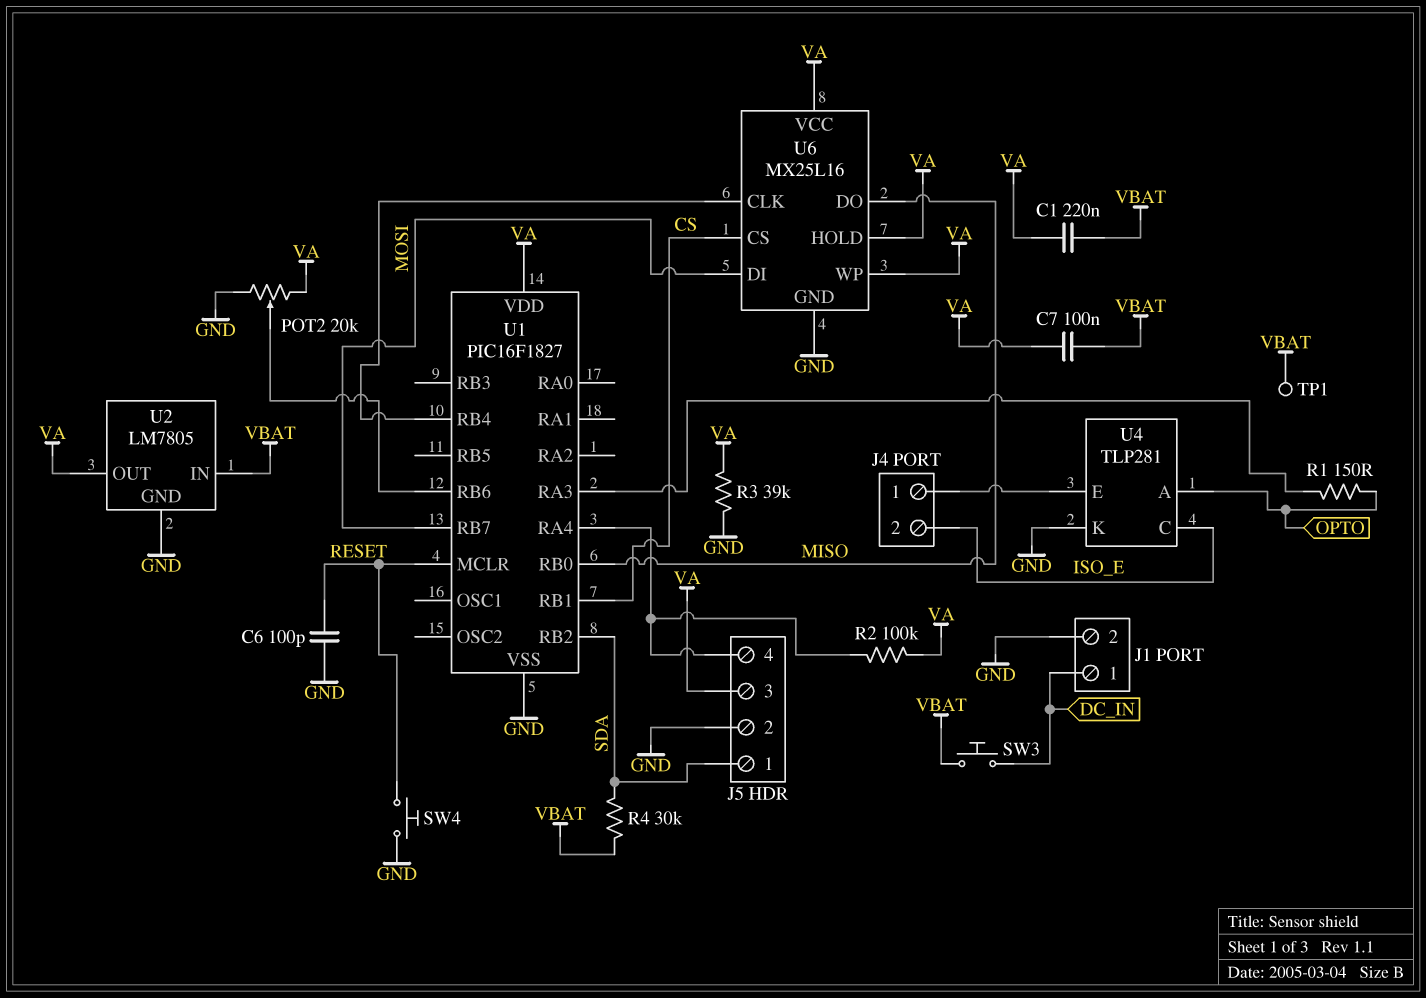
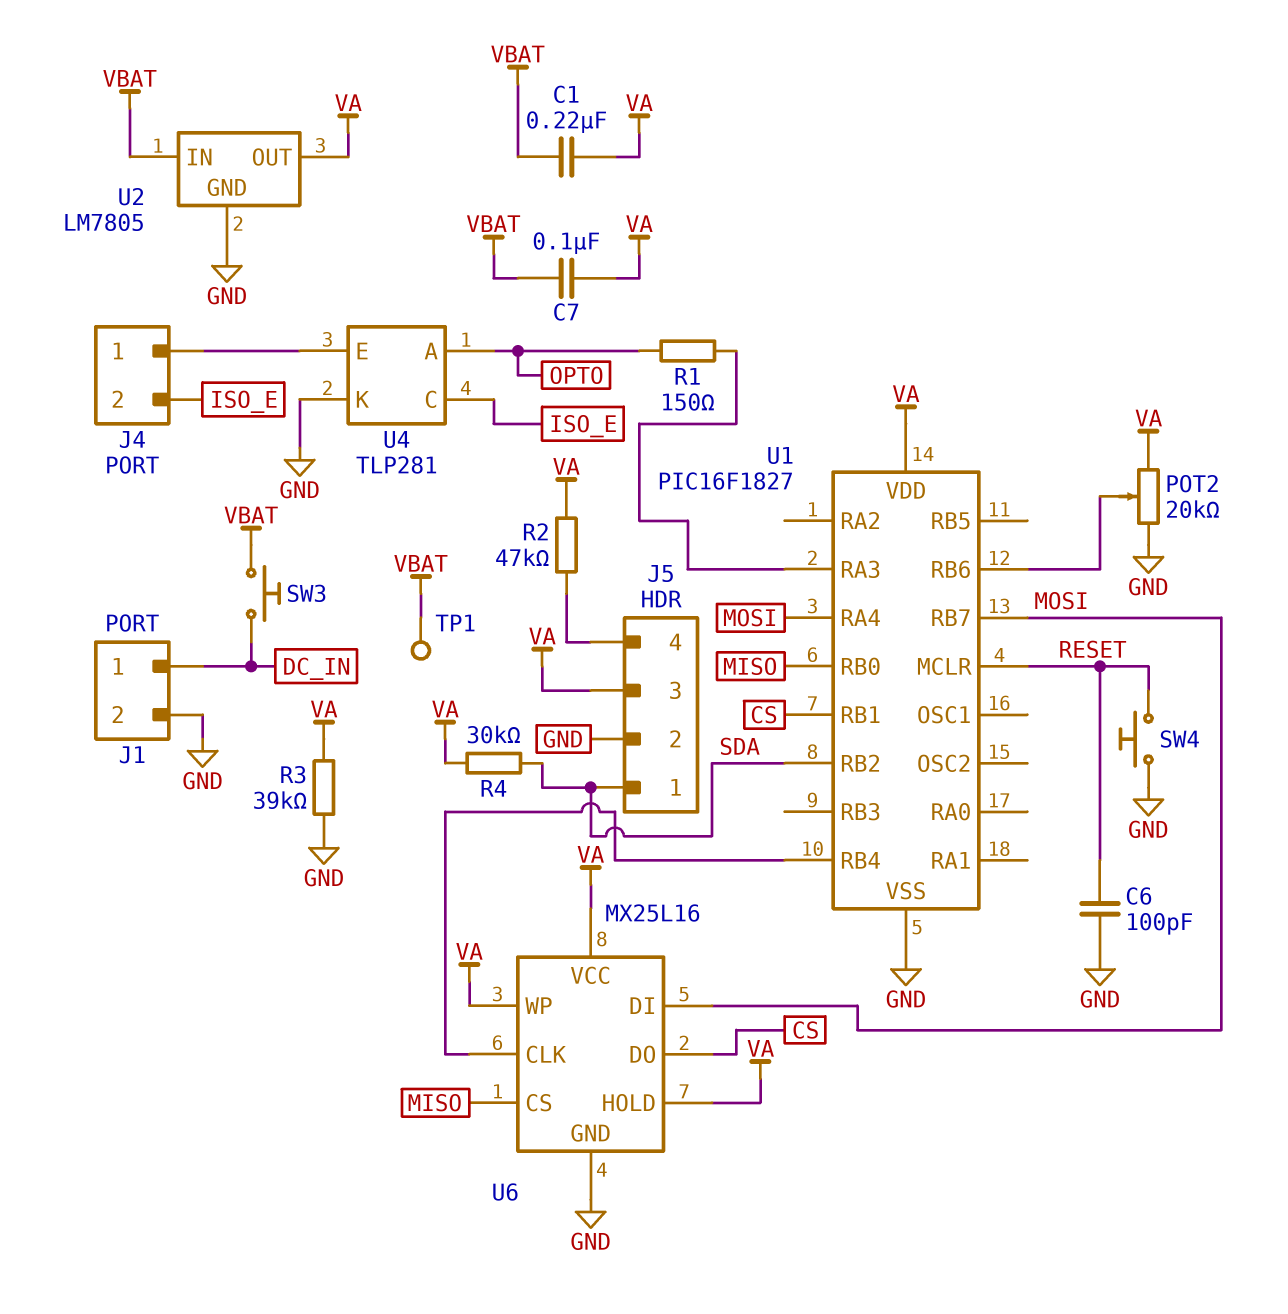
R2: 100k (J5/4, VA) -> 47k (J5/4, VA)
R4: 30k (SDA, VBAT) -> 30k (SDA, VA)
U1 pin RA4: J5/4 -> MOSI
U6 pin CS: CS -> MISO
U6 pin DO: MISO -> CS

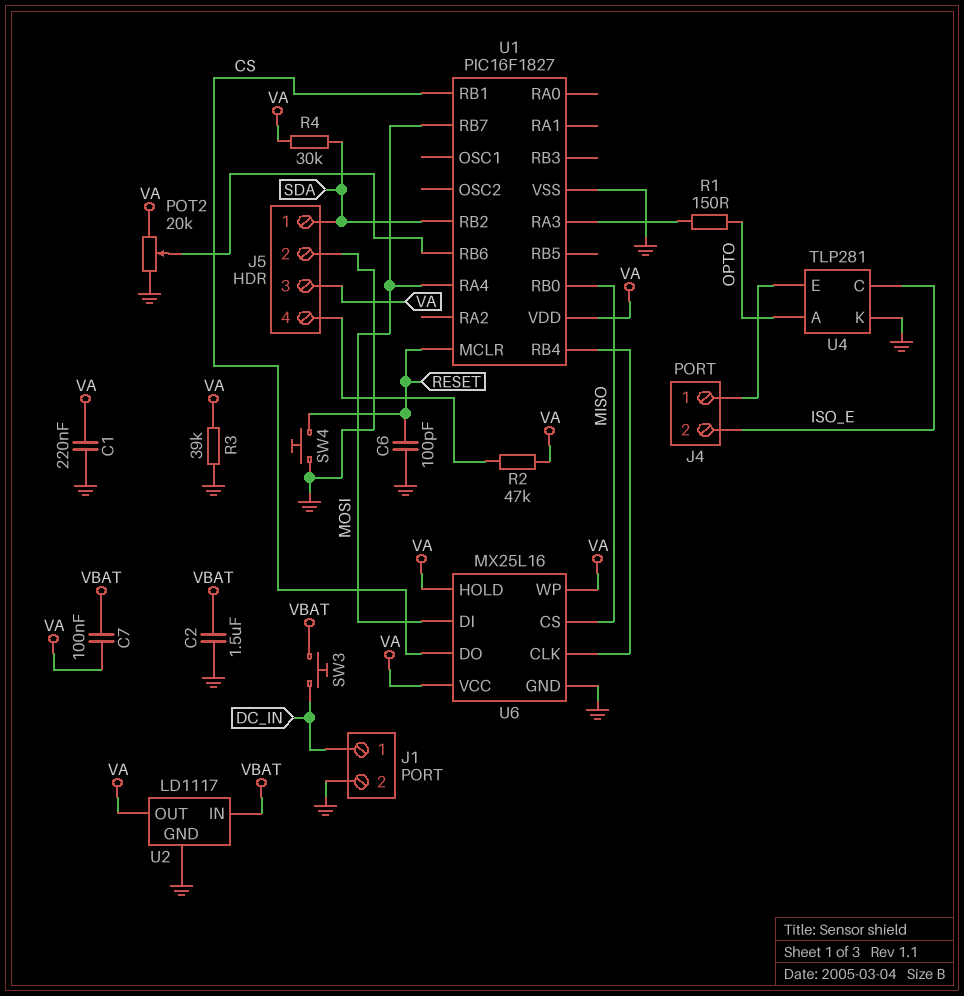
C1: 220nF (VA, VBAT) -> 220nF (GND, VA)
C2: none -> 1.5uF (GND, VBAT)
TP1: test point (VBAT) -> none
U2: LM7805 -> LD1117

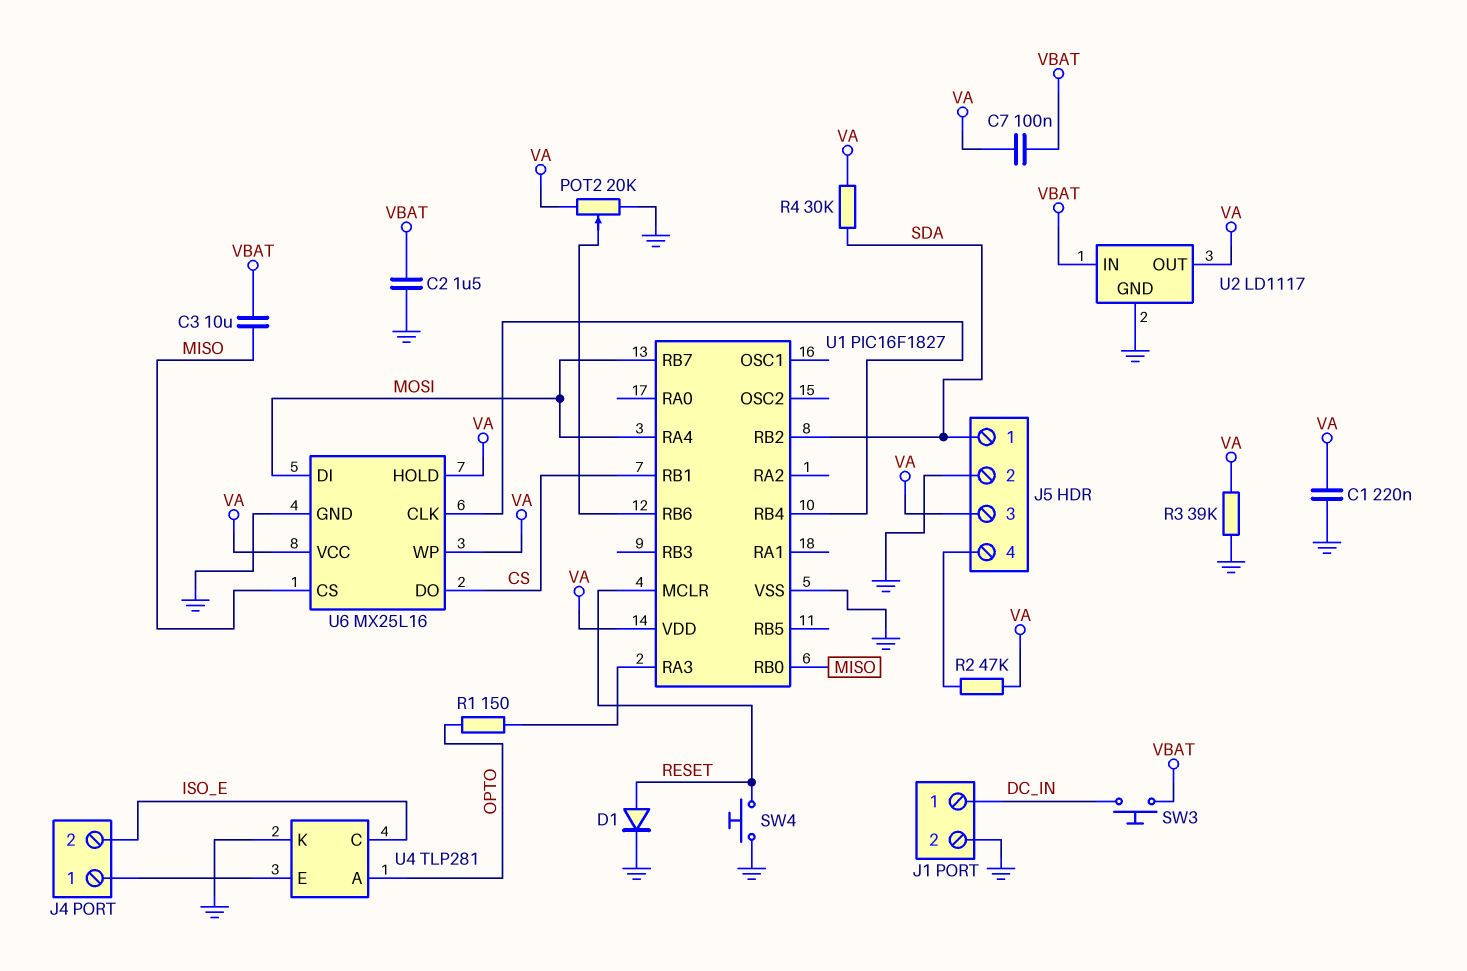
C3: none -> 10uF (MISO, VBAT)
C6: 100pF (GND, RESET) -> none
D1: none -> diode (A RESET, K GND)

